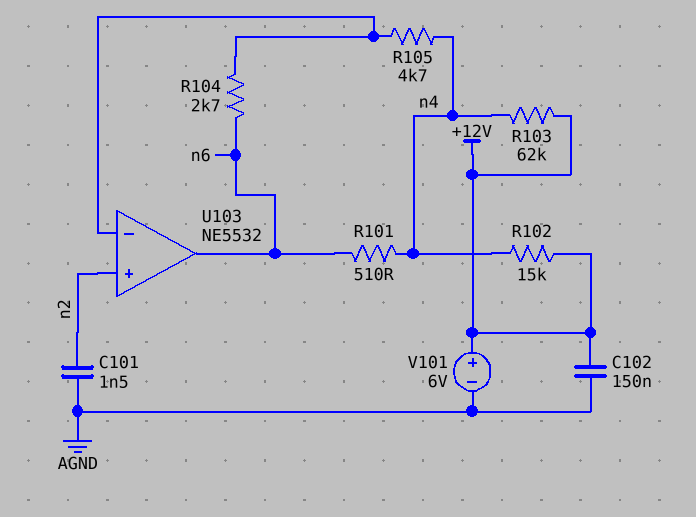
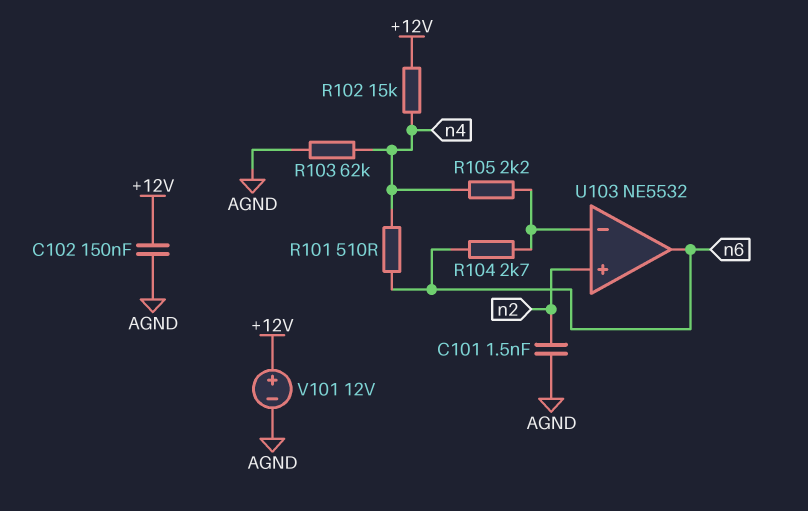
R103: 62k (+12V, n4) -> 62k (AGND, n4)
R105: 4.7k (U103/in-, n4) -> 2.2k (U103/in-, n4)
V101: 6V (plus +12V, minus AGND) -> 12V (plus +12V, minus AGND)

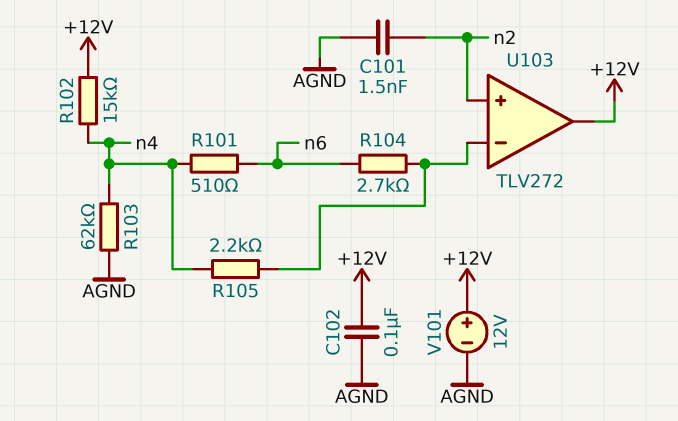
C102: 150nF (+12V, AGND) -> 100nF (+12V, AGND)
U103: NE5532 -> TLV272
U103 pin out: n6 -> +12V

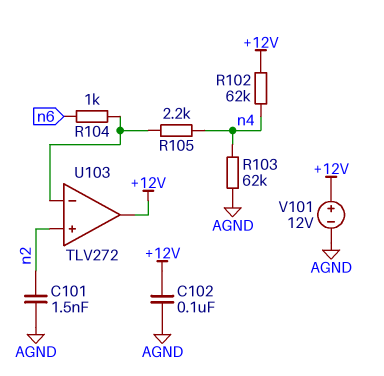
R101: 510 (n4, n6) -> none
R102: 15k (+12V, n4) -> 62k (+12V, n4)
R104: 2.7k (U103/in-, n6) -> 1k (U103/in-, n6)

